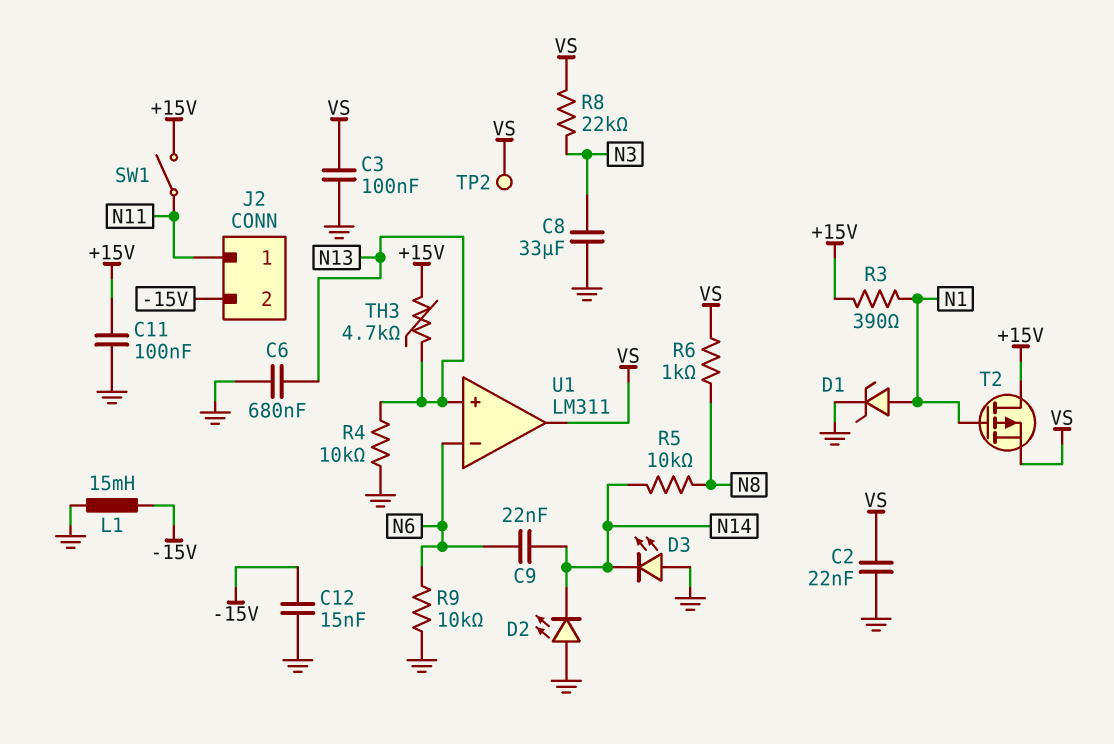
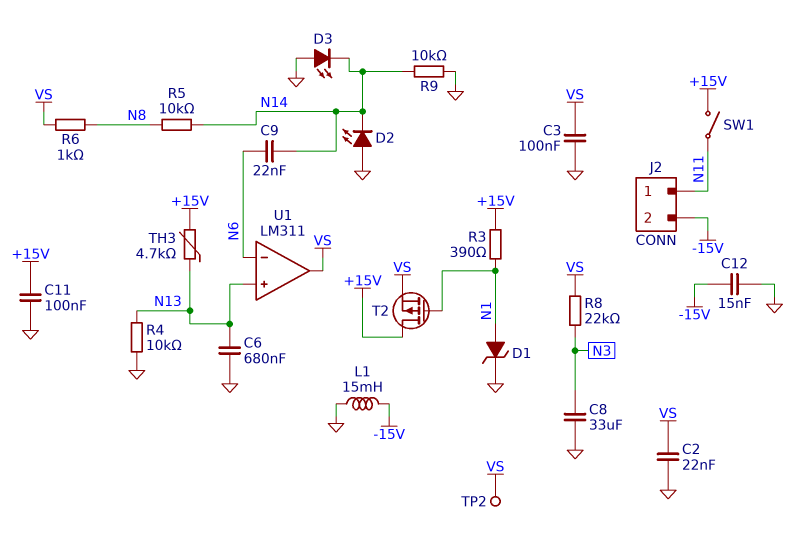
R9: 10k (GND, N6) -> 10k (GND, N14)

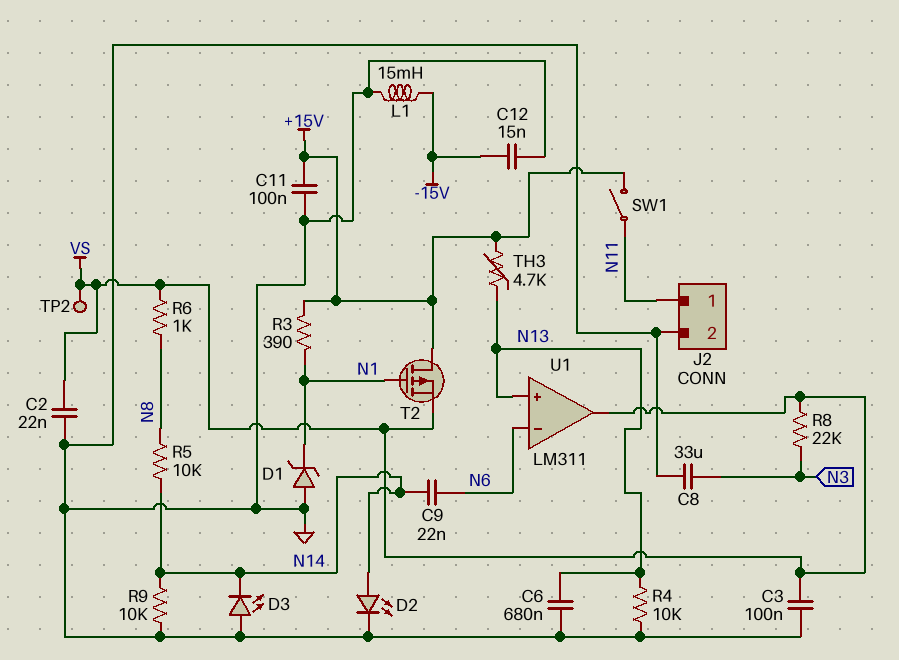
D1: zener (A N1, K GND) -> zener (A GND, K N1)
D2: LED (A GND, K N14) -> LED (A N14, K GND)
J2 pin 2: -15V -> GND

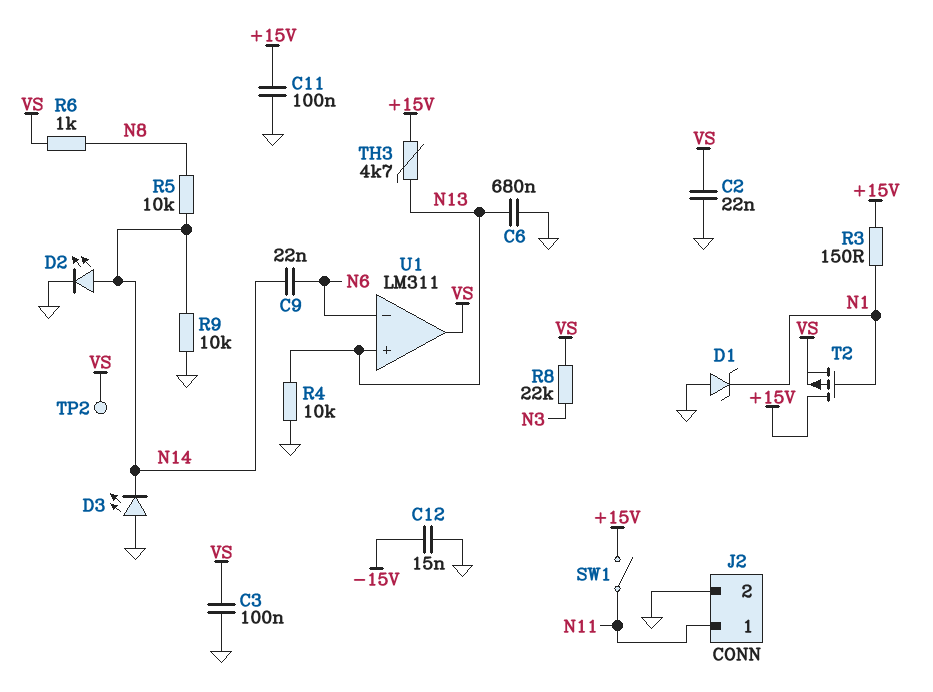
C8: 33uF (GND, N3) -> none
L1: 15mH (-15V, GND) -> none
R3: 390 (+15V, N1) -> 150 (+15V, N1)

